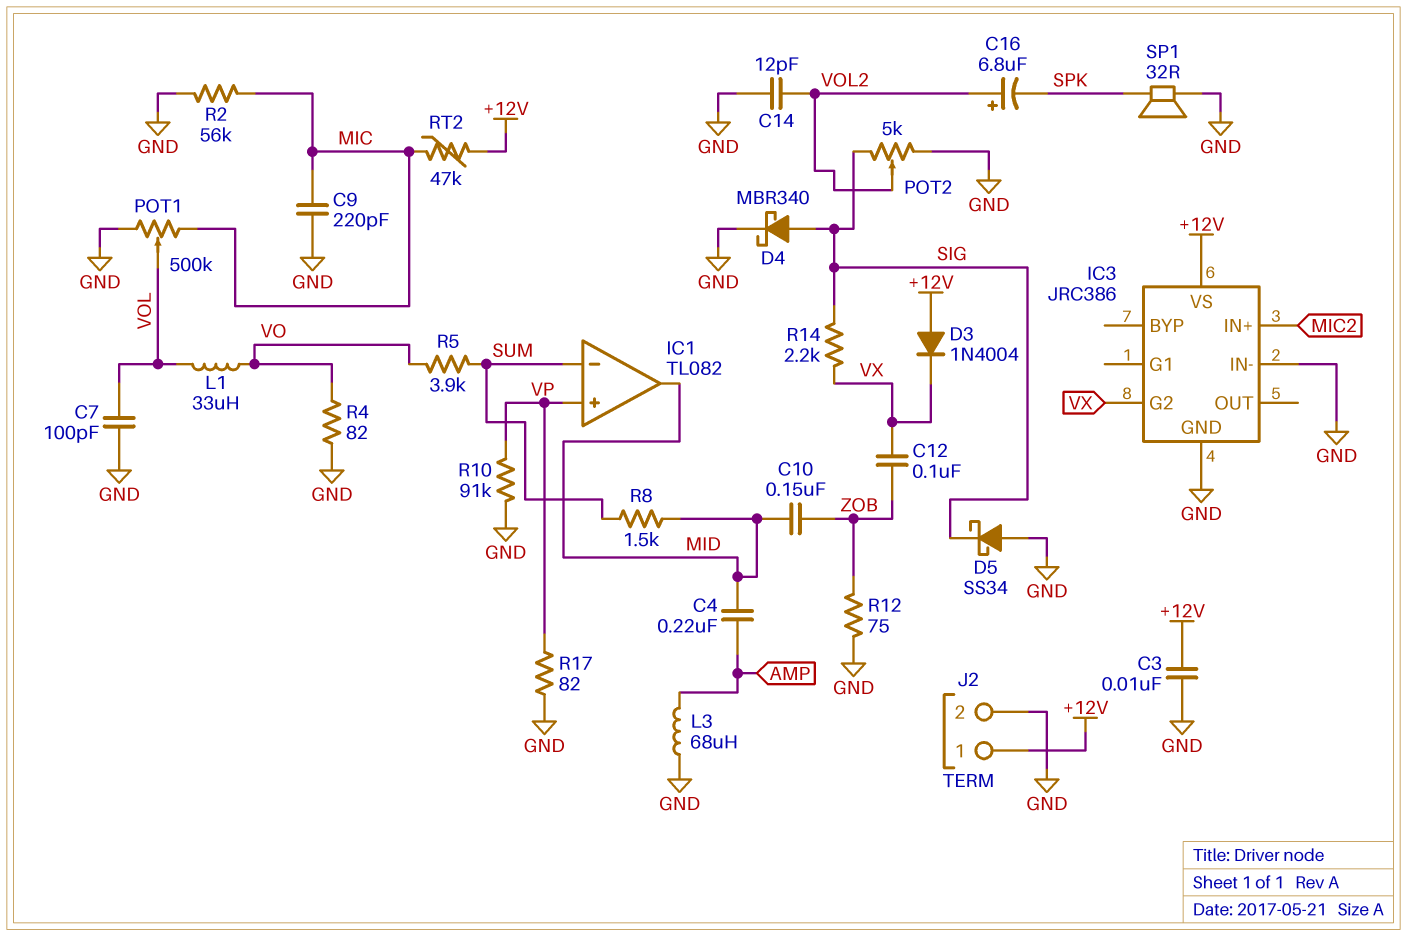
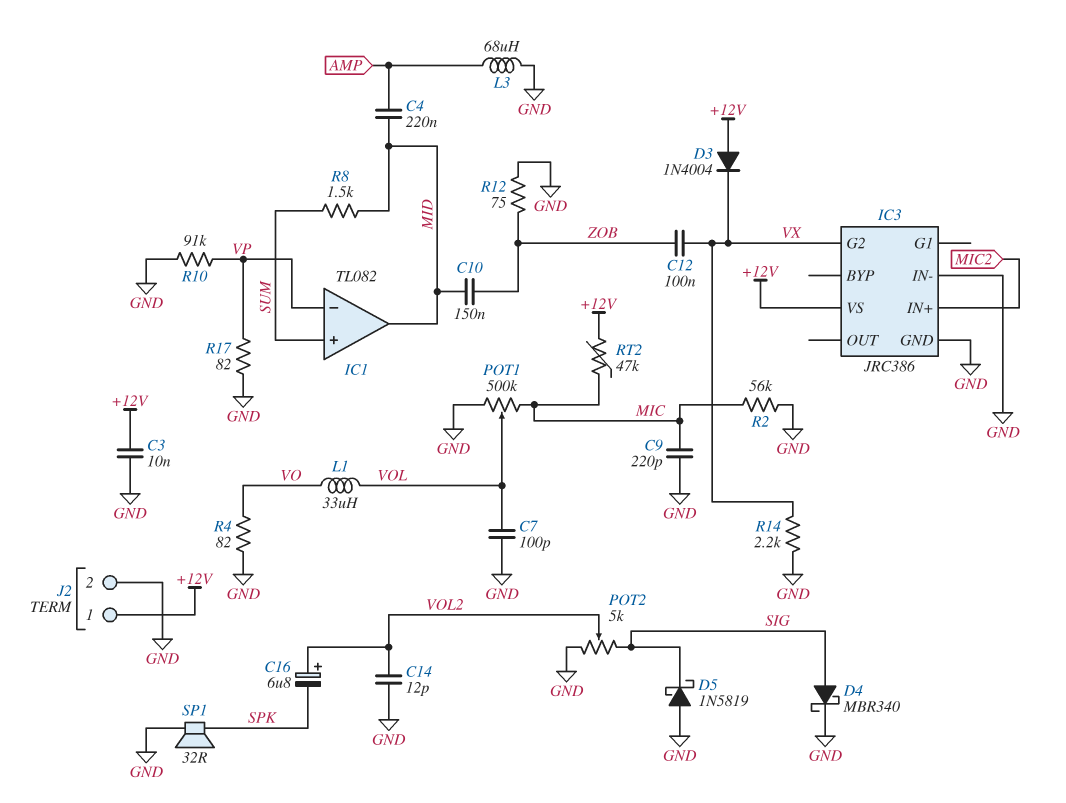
D5: schottky SS34 (A GND, K SIG) -> schottky 1N5819 (A GND, K SIG)
IC1 pin in+: VP -> SUM
IC1 pin in-: SUM -> VP
R5: 3.9k (SUM, VO) -> none
R14: 2.2k (SIG, VX) -> 2.2k (GND, VX)

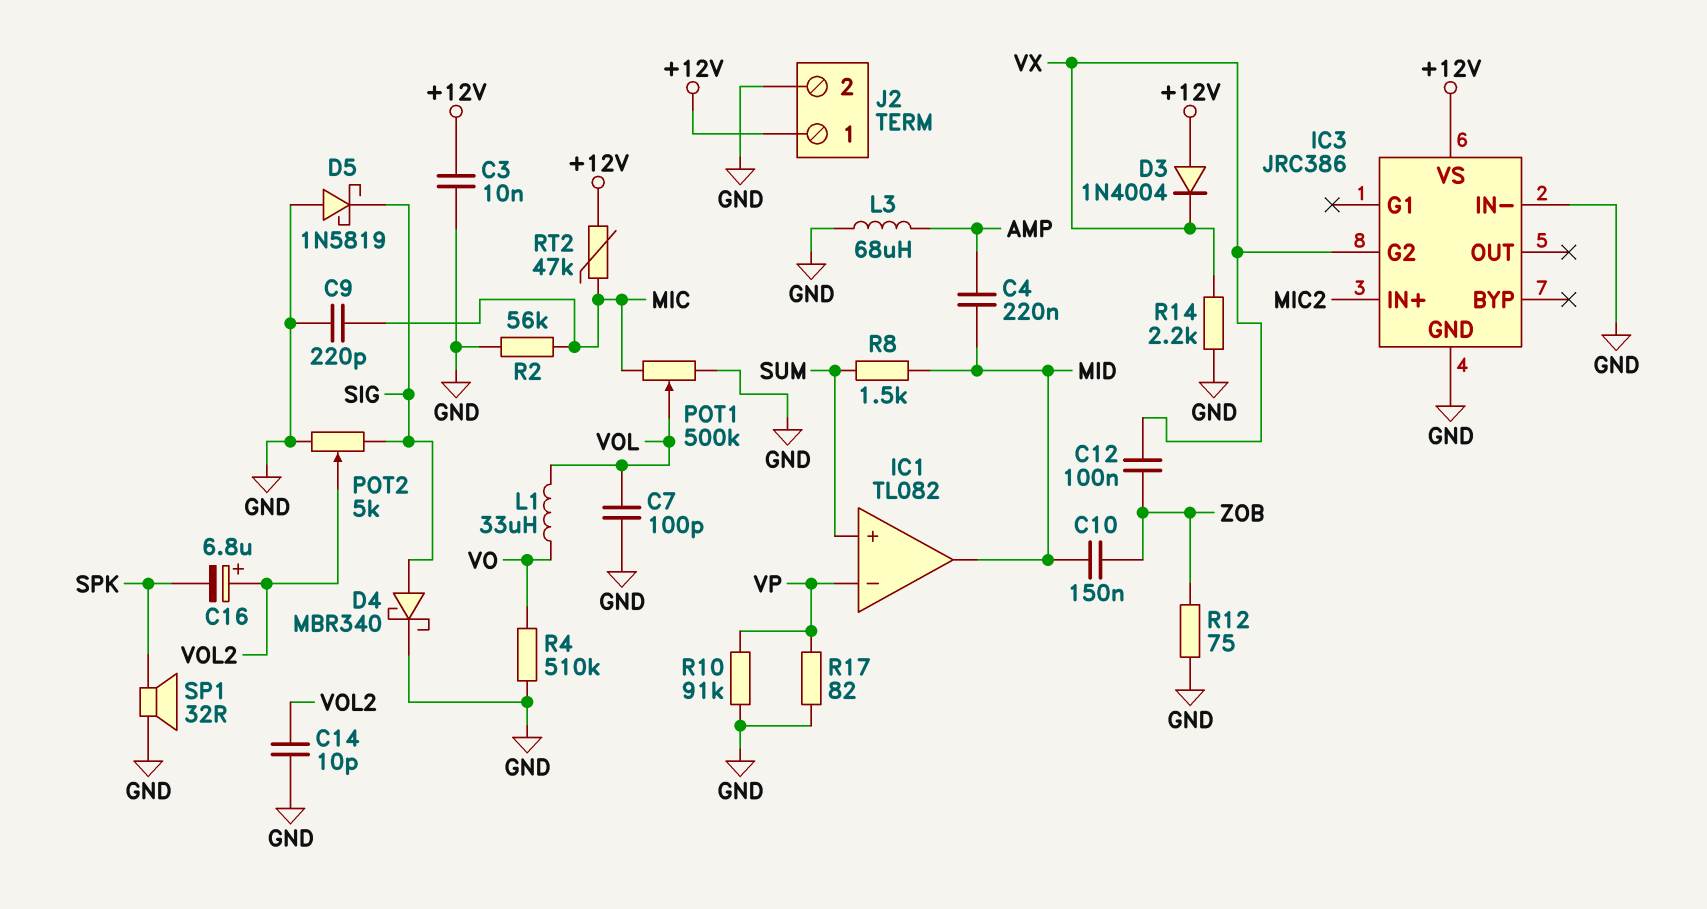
C14: 12pF (GND, VOL2) -> 10pF (GND, VOL2)
R4: 82 (GND, VO) -> 510k (GND, VO)

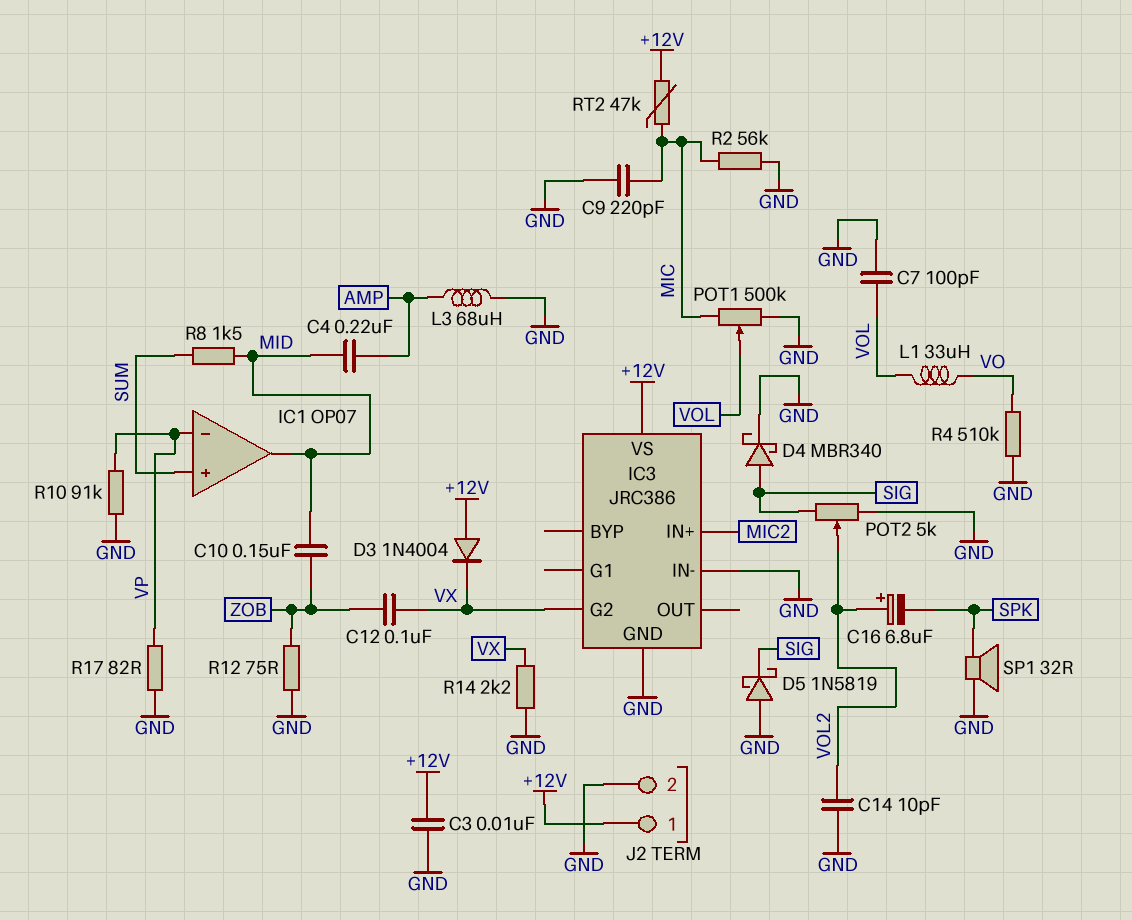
IC1: TL082 -> OP07

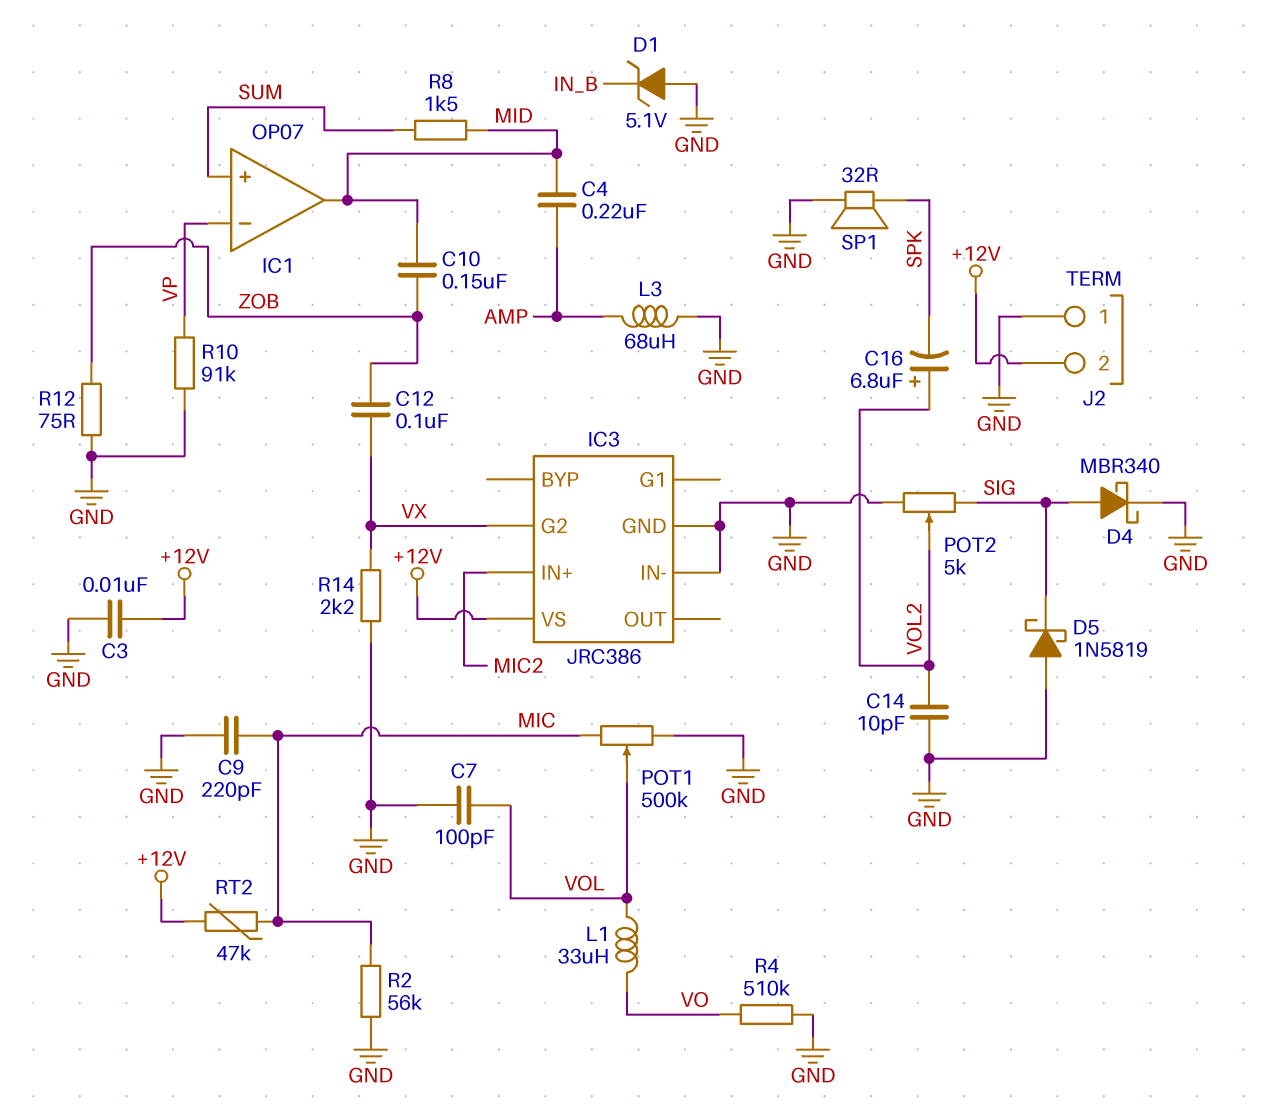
D1: none -> zener 5.1V (A GND, K IN_B)
D3: diode 1N4004 (A +12V, K VX) -> none
J2 pin 1: +12V -> GND
J2 pin 2: GND -> +12V
R17: 82 (GND, VP) -> none

